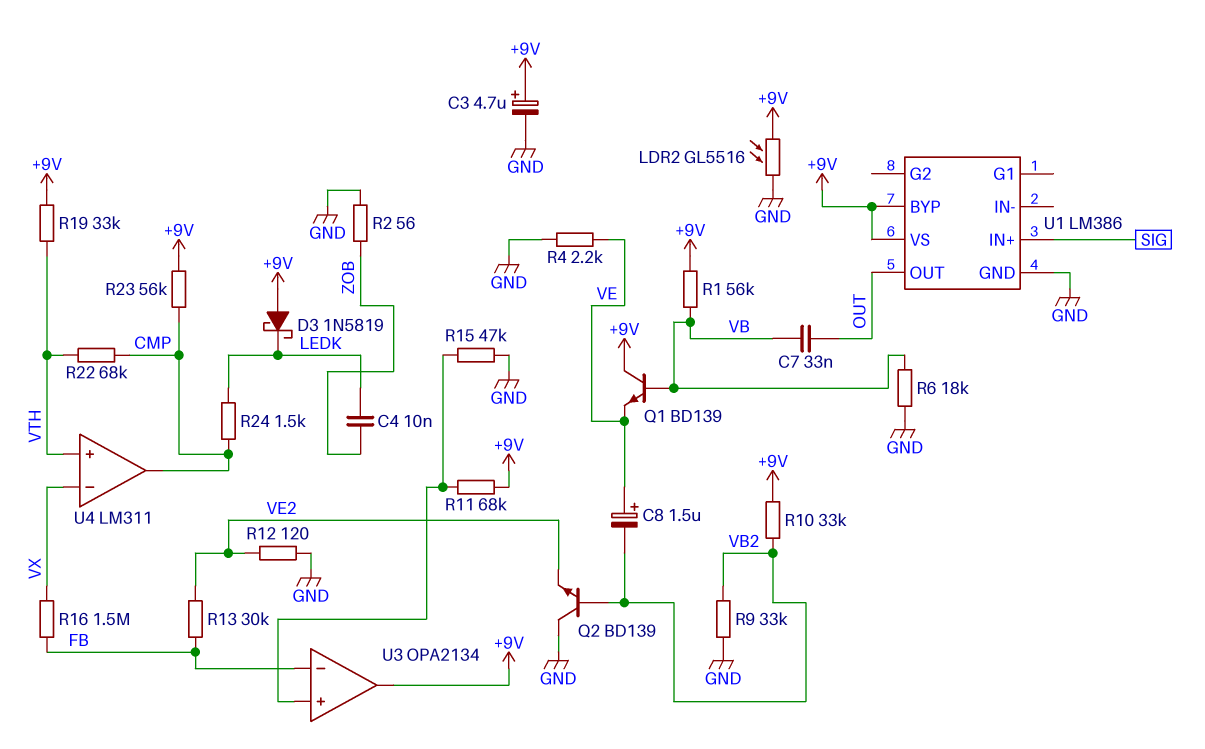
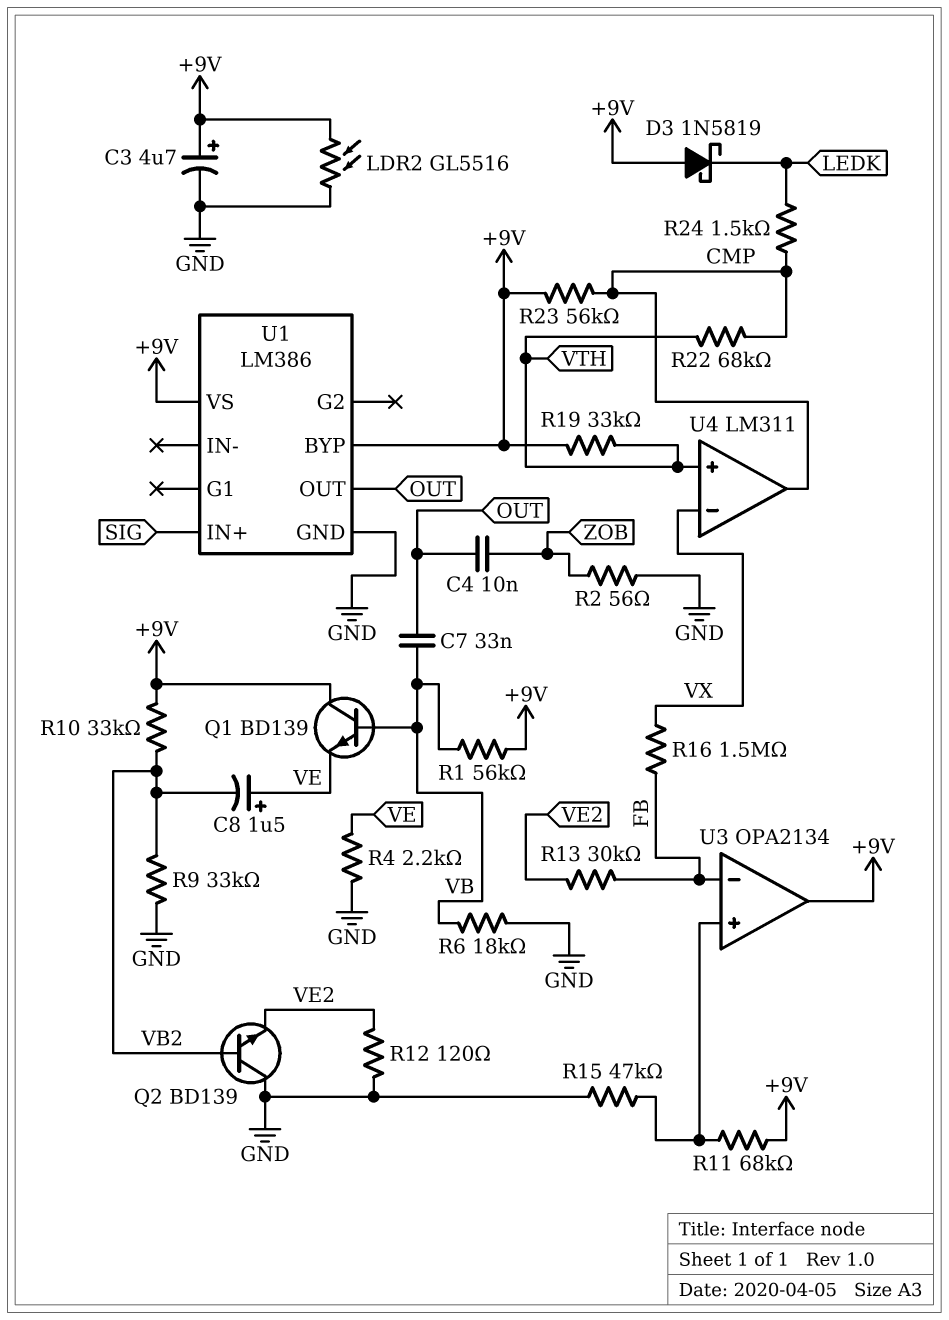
C4: 10nF (LEDK, ZOB) -> 10nF (OUT, ZOB)

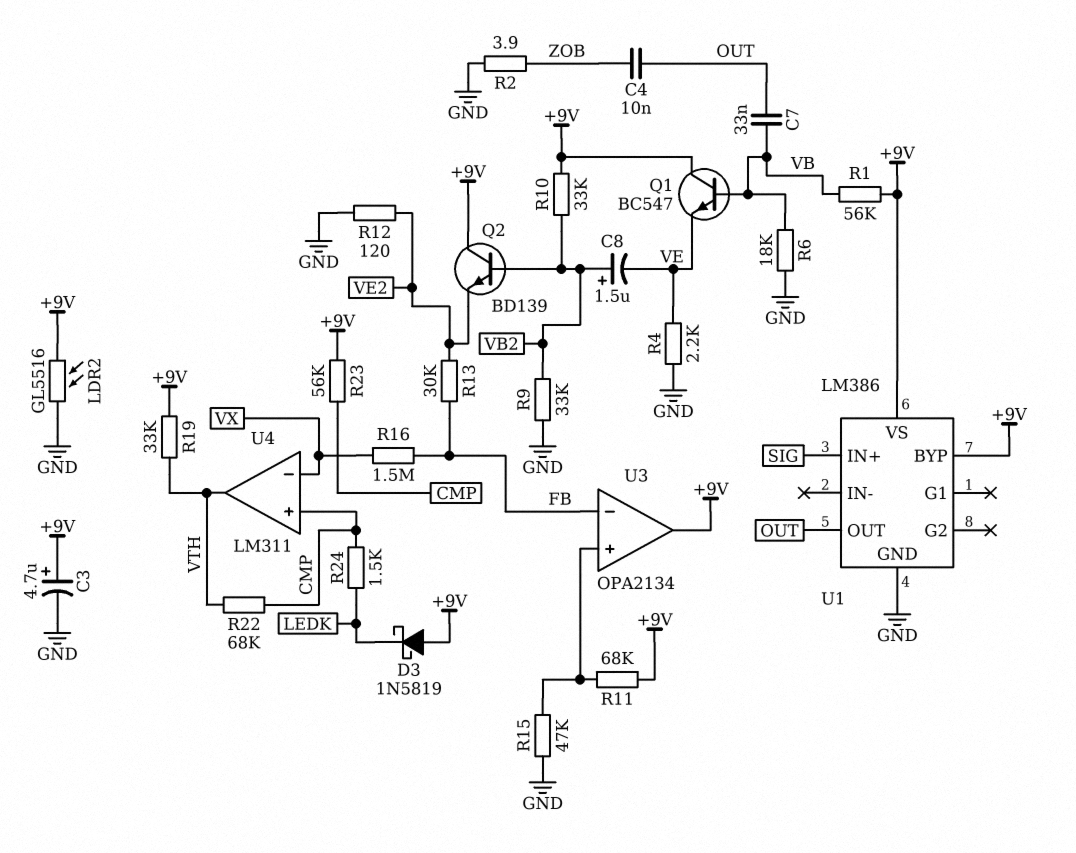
C8: 1.5uF (plus VE, minus VB2) -> 1.5uF (plus VB2, minus VE)
Q1: NPN BD139 (B VB, C +9V, E VE) -> NPN BC547 (B VB, C +9V, E VE)
Q2: NPN BD139 (B VB2, C GND, E VE2) -> NPN BD139 (B VB2, C +9V, E VE2)
R2: 56 (GND, ZOB) -> 3.9 (GND, ZOB)
U4 pin in+: VTH -> CMP
U4 pin out: CMP -> VTH

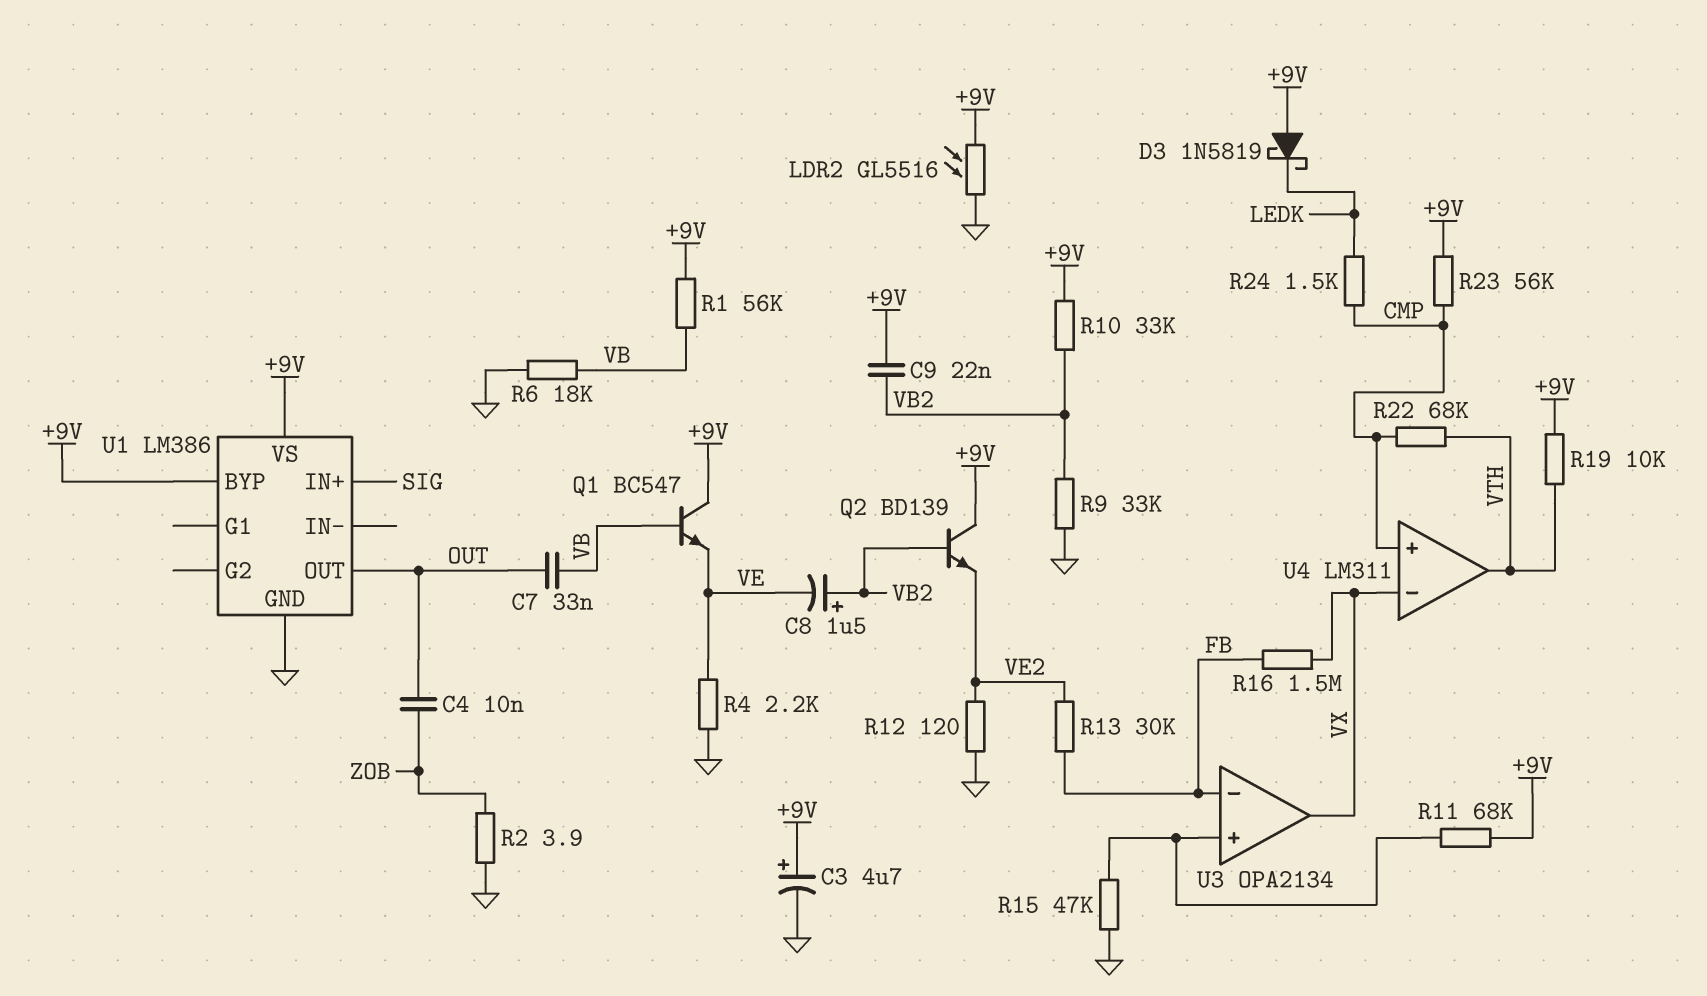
C9: none -> 22nF (+9V, VB2)
R19: 33k (+9V, VTH) -> 10k (+9V, VTH)
U3 pin out: +9V -> VX

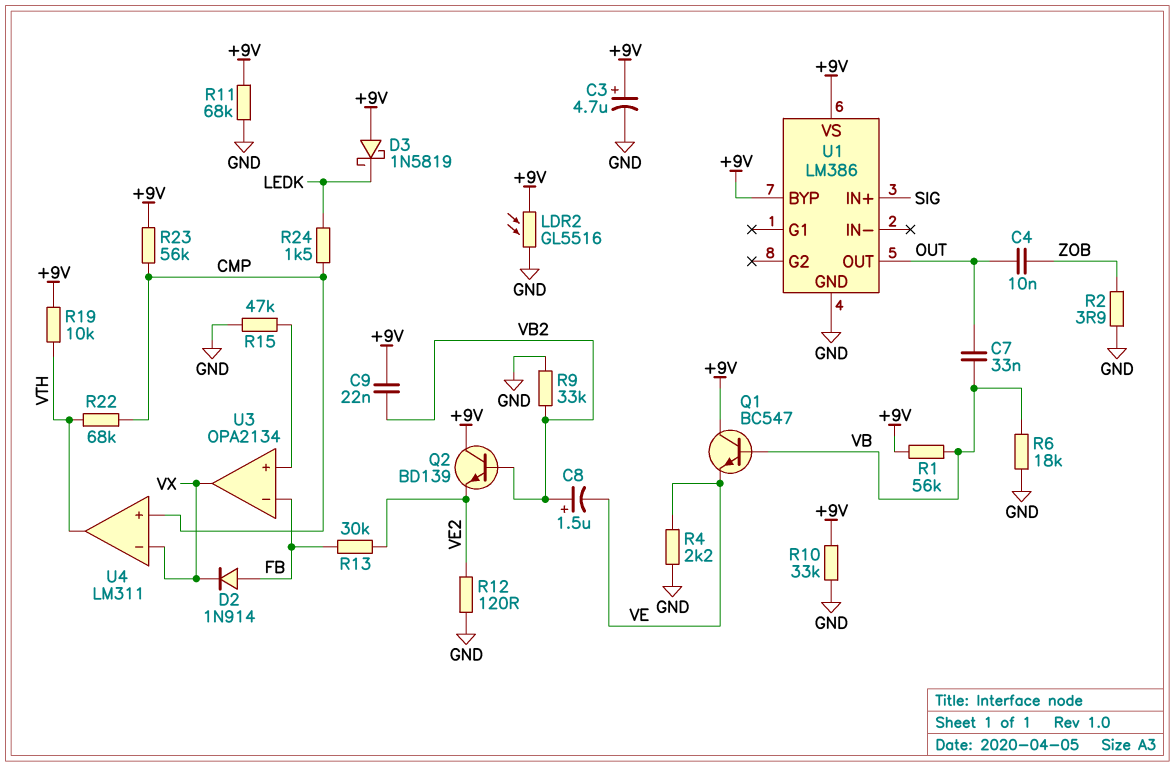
D2: none -> diode 1N914 (A FB, K VX)
R10: 33k (+9V, VB2) -> 33k (+9V, GND)
R11: 68k (+9V, U3/in+) -> 68k (+9V, GND)
R16: 1.5M (FB, VX) -> none

